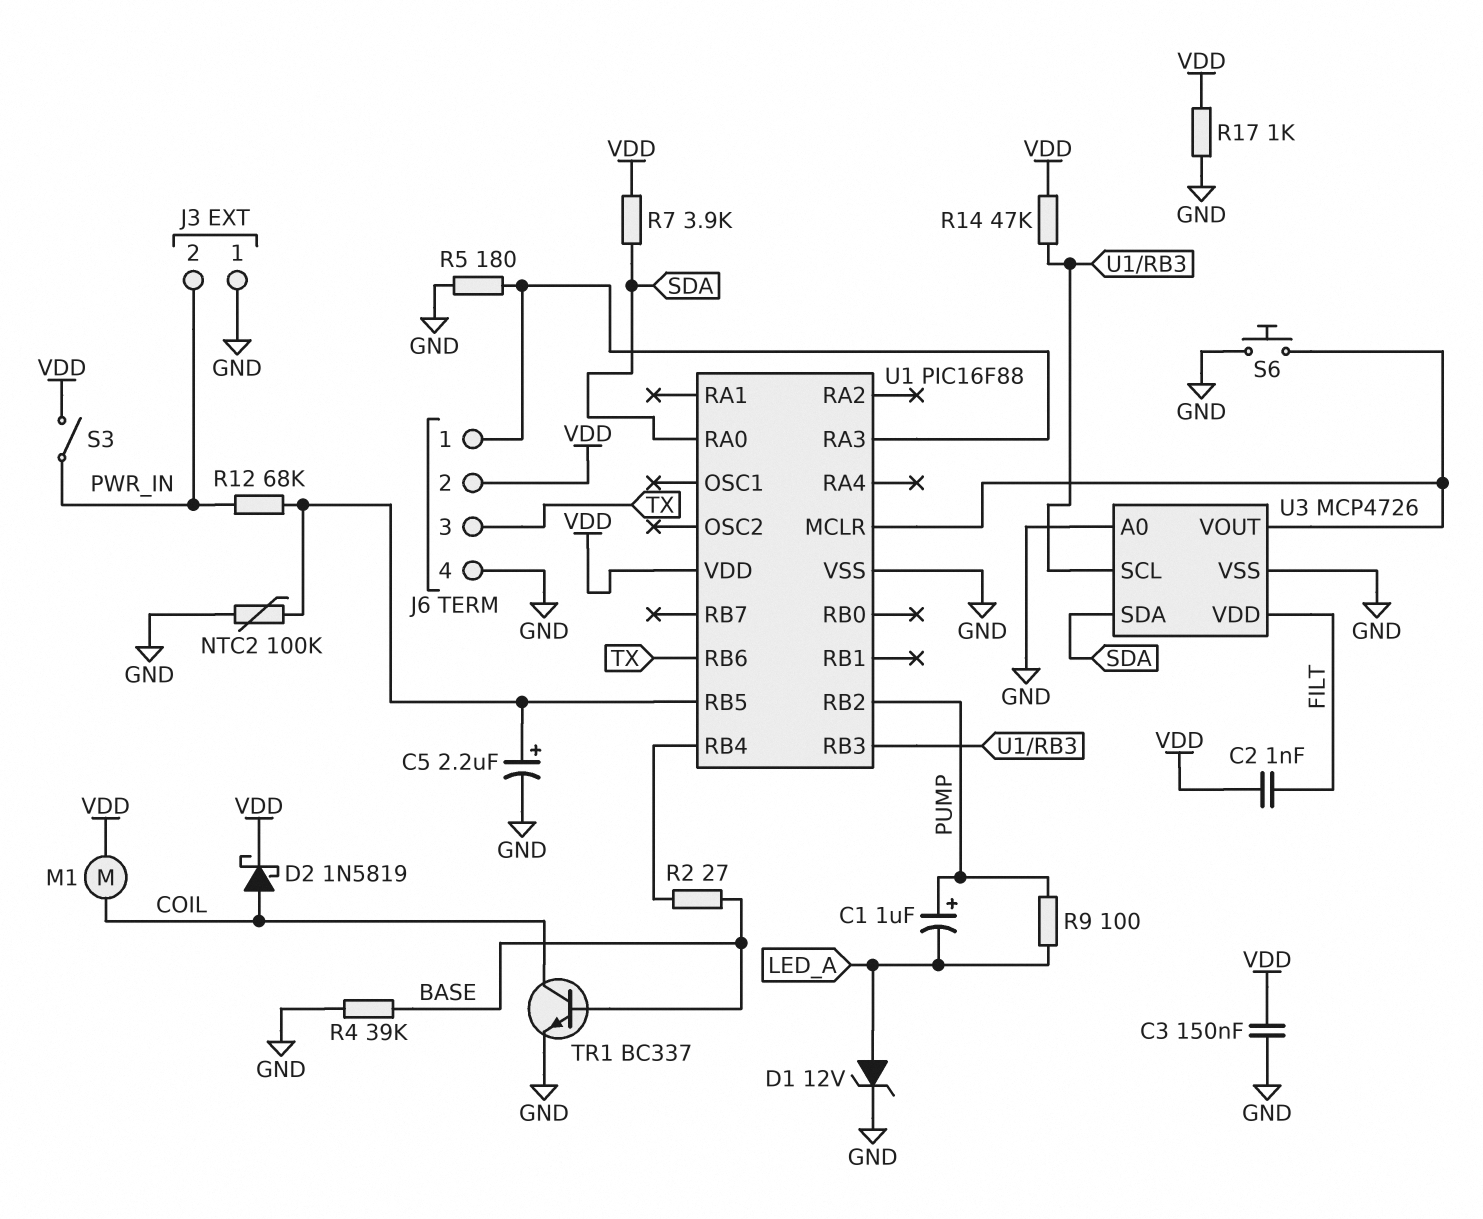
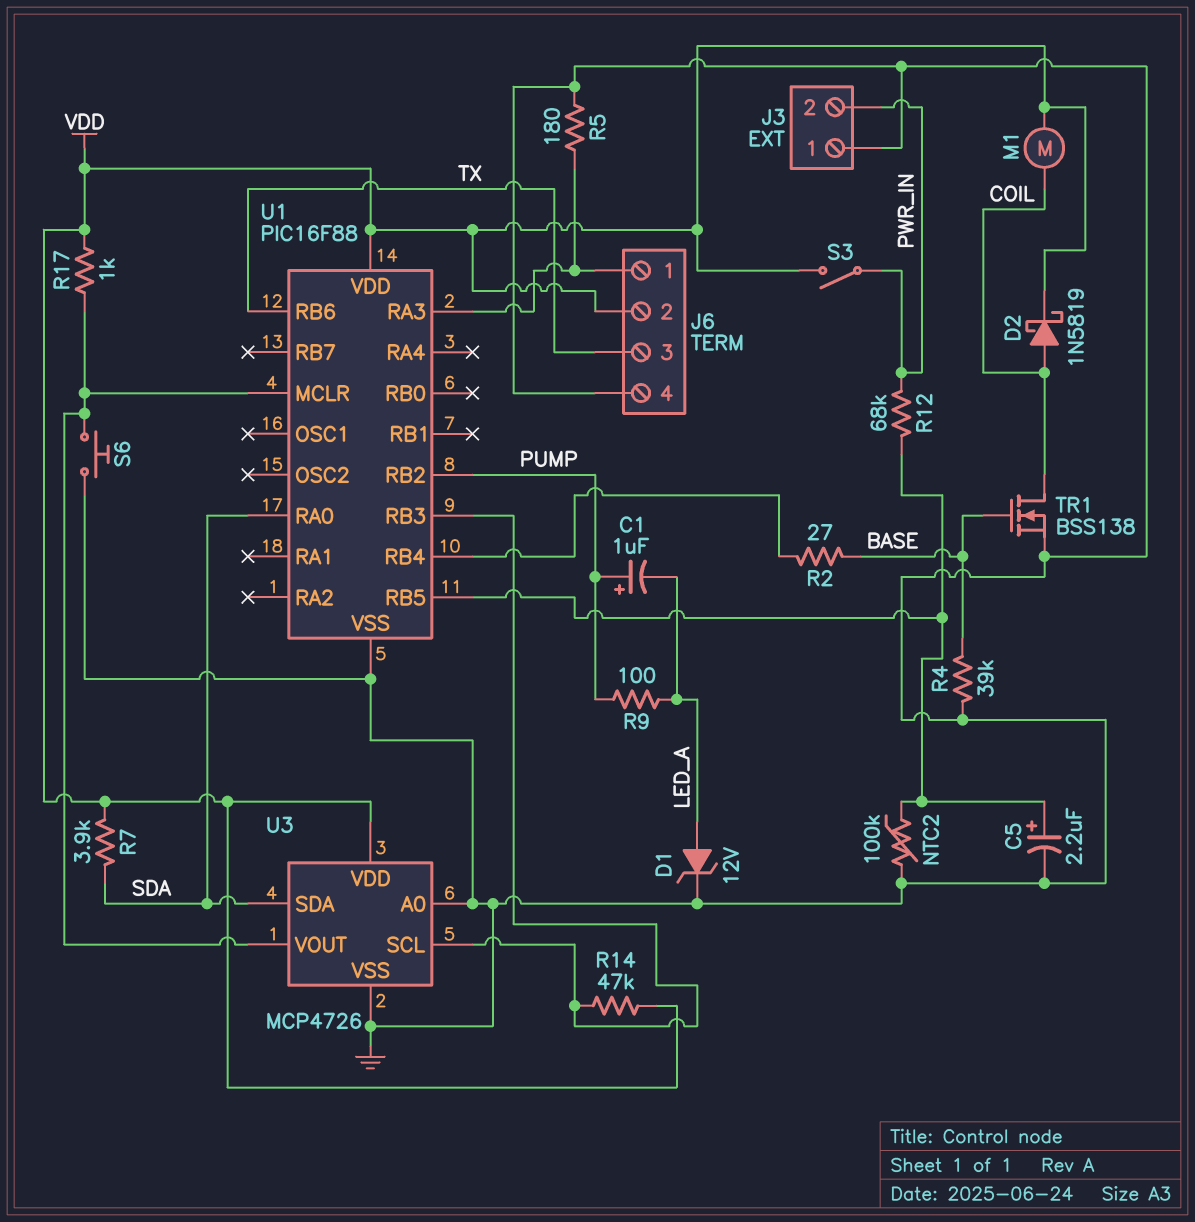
C2: 1nF (FILT, VDD) -> none
C3: 150nF (GND, VDD) -> none
R17: 1k (GND, VDD) -> 1k (U1/MCLR, VDD)
TR1: NPN BC337 (B BASE, C COIL, E GND) -> NMOS BSS138 (G BASE, D COIL, S GND)
U3 pin VDD: FILT -> VDD

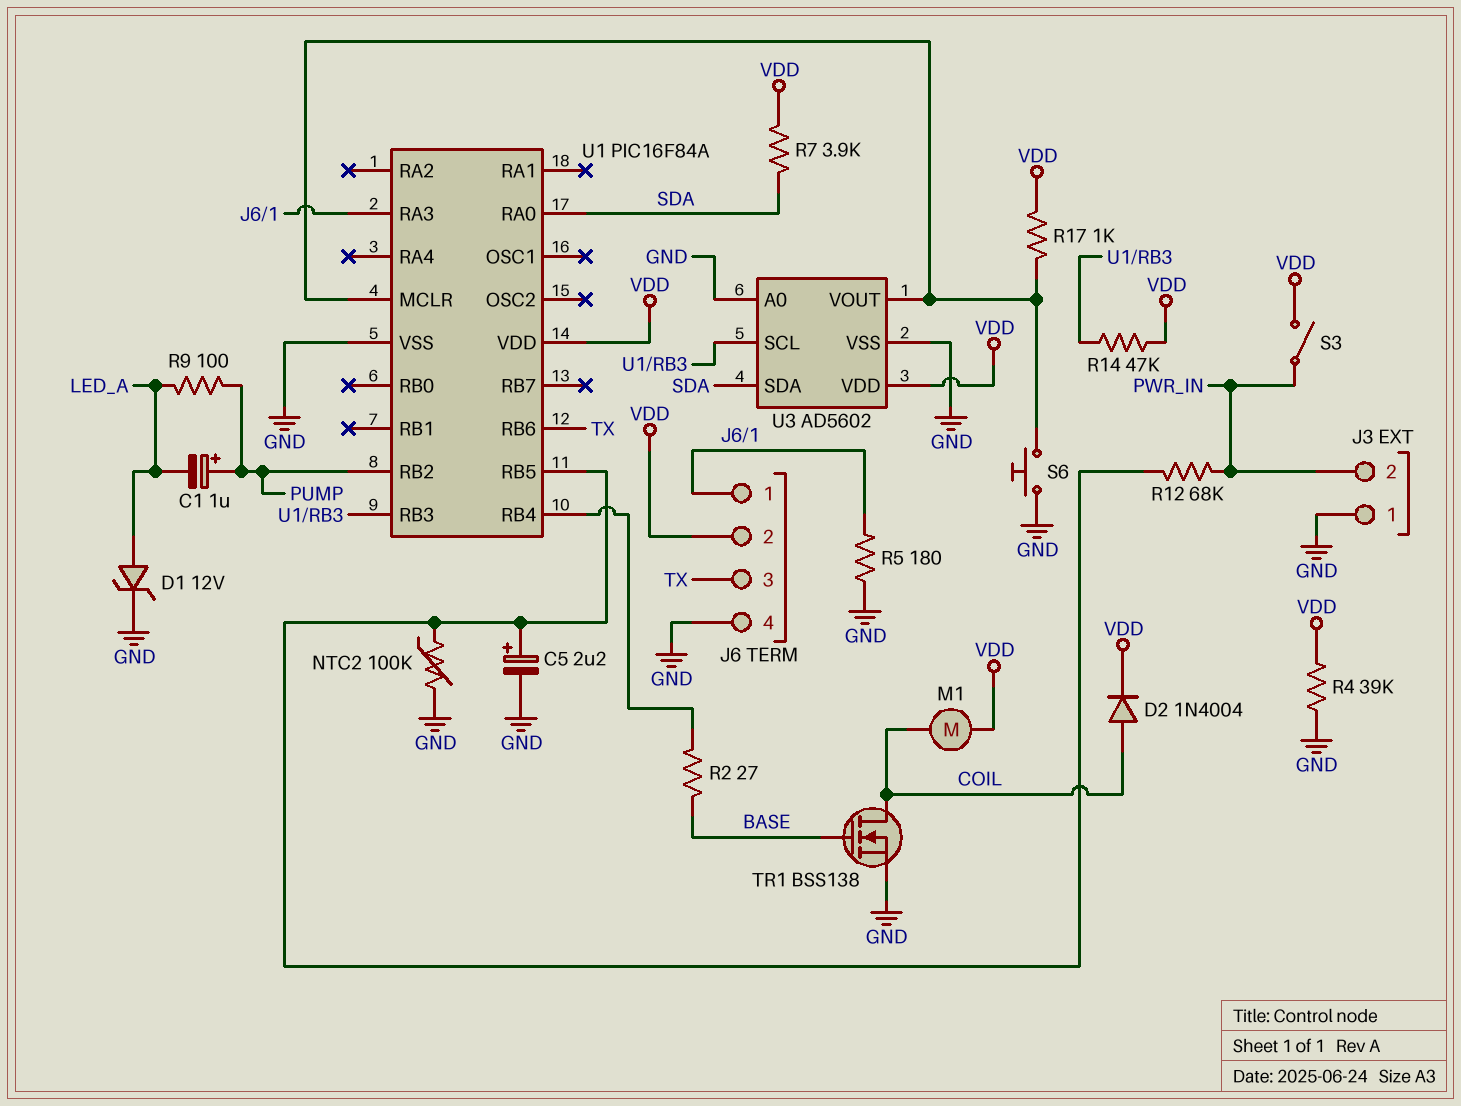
D2: schottky 1N5819 (A COIL, K VDD) -> diode 1N4004 (A COIL, K VDD)
R4: 39k (BASE, GND) -> 39k (GND, VDD)
U1: PIC16F88 -> PIC16F84A
U3: MCP4726 -> AD5602

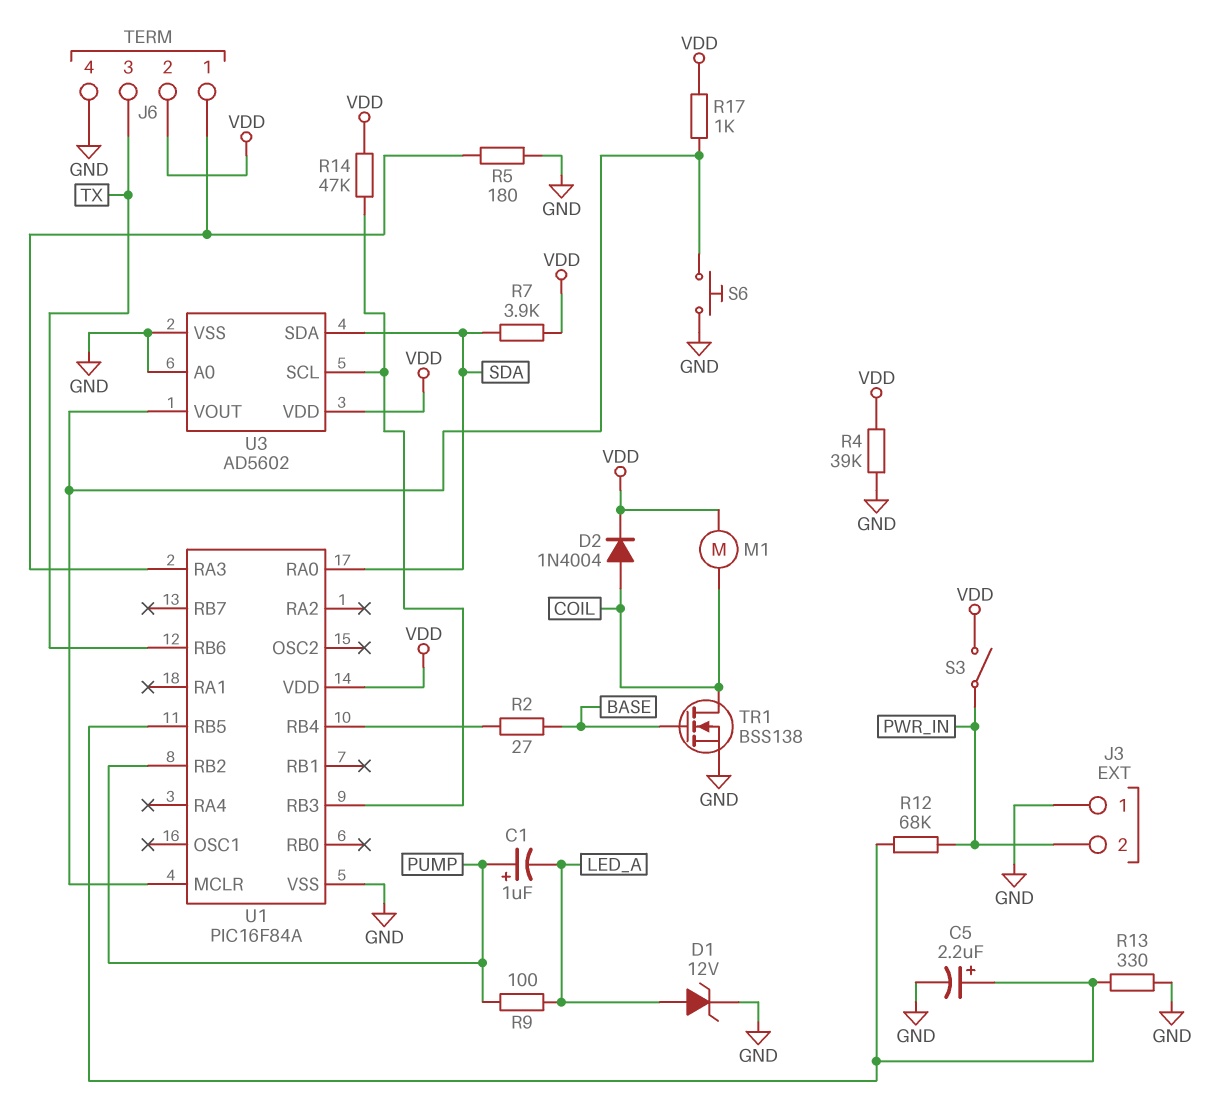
NTC2: 100k (GND, U1/RB5) -> none
R13: none -> 330 (GND, U1/RB5)

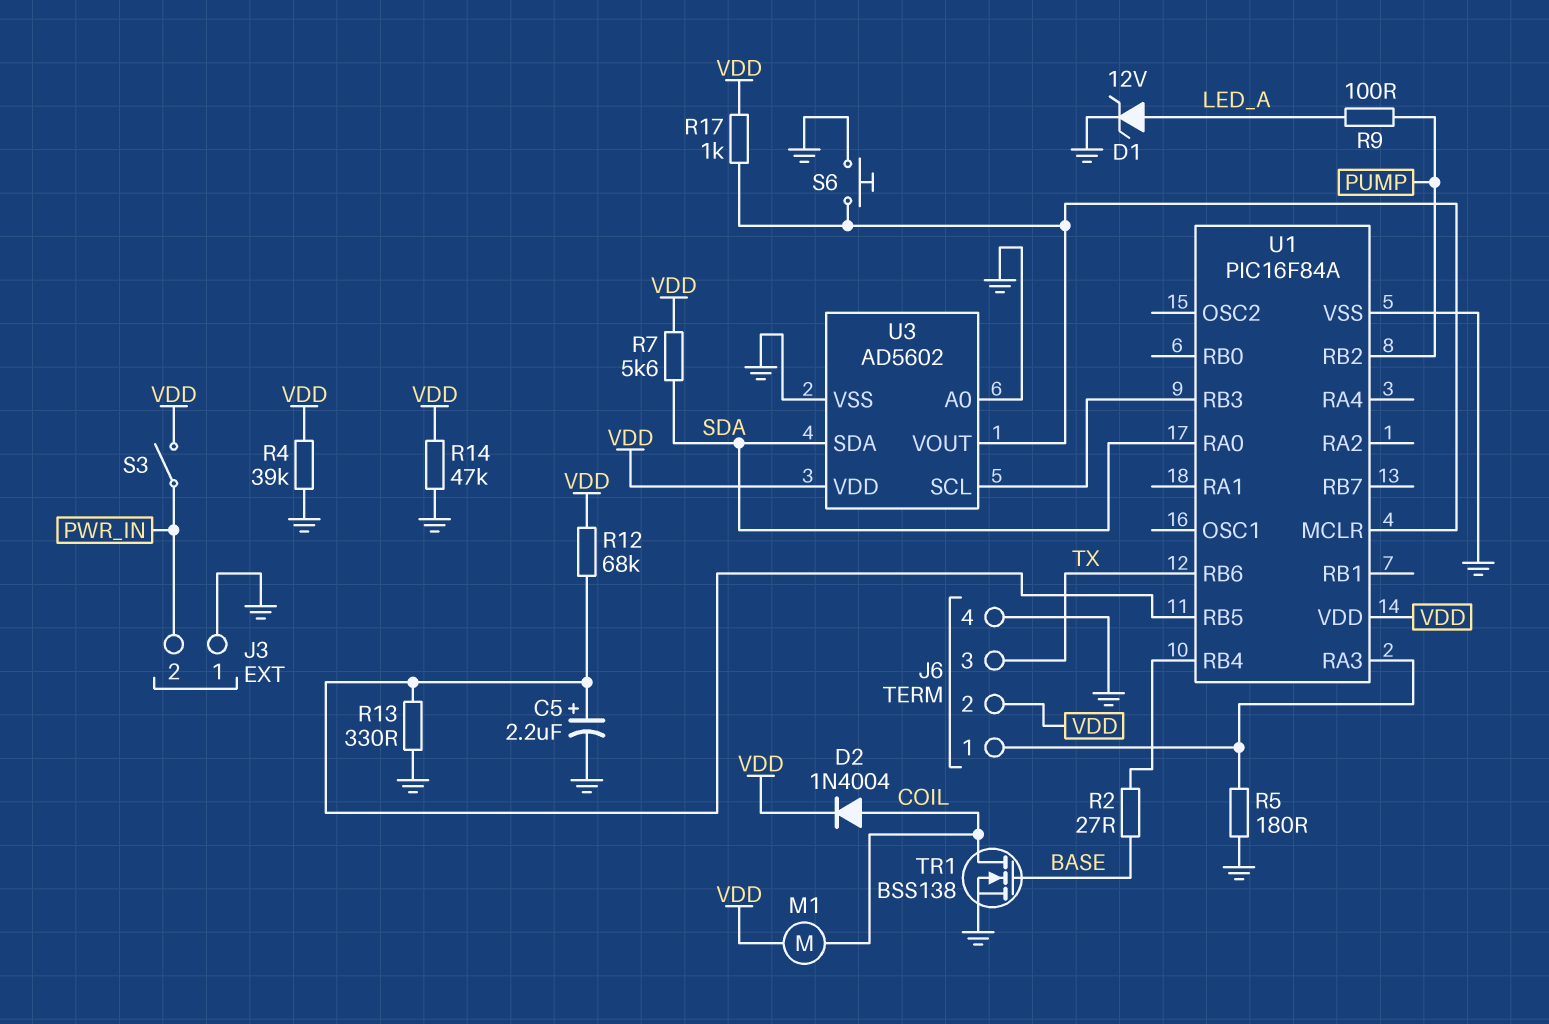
C1: 1uF (plus PUMP, minus LED_A) -> none
R7: 3.9k (SDA, VDD) -> 5.6k (SDA, VDD)
R12: 68k (PWR_IN, U1/RB5) -> 68k (U1/RB5, VDD)
R14: 47k (U1/RB3, VDD) -> 47k (GND, VDD)

